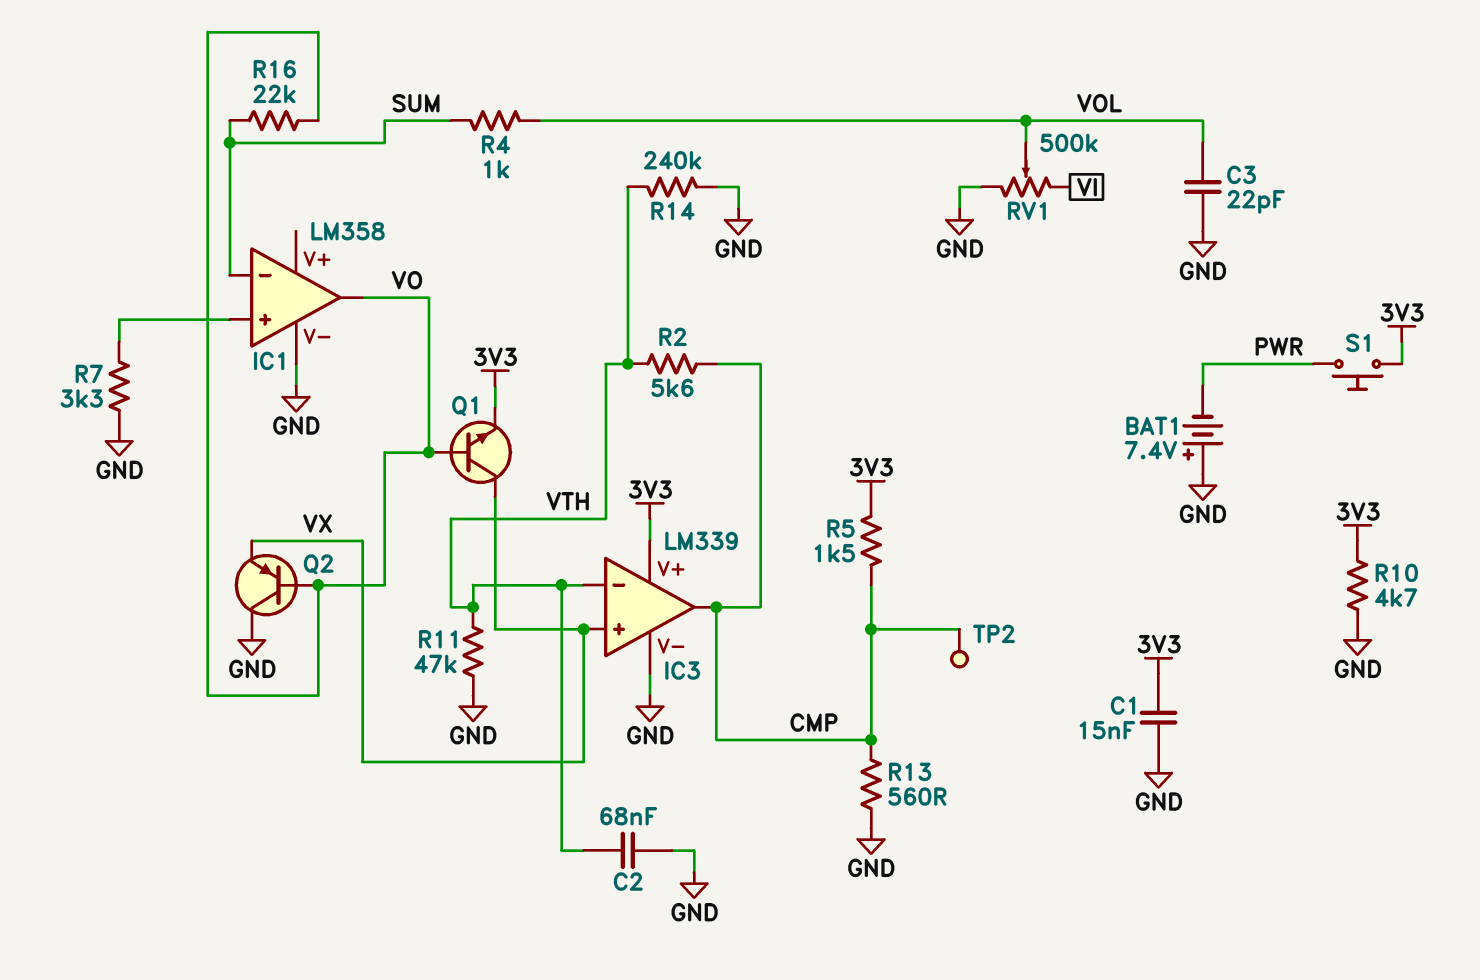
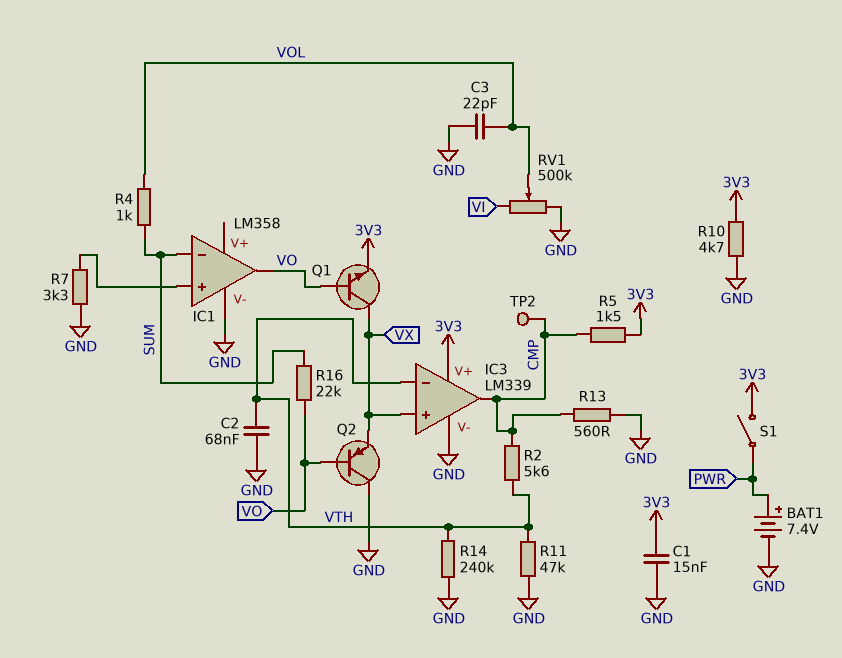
BAT1: 7.4V (plus GND, minus PWR) -> 7.4V (plus PWR, minus GND)
S1: button (3V3, PWR) -> switch (3V3, PWR)

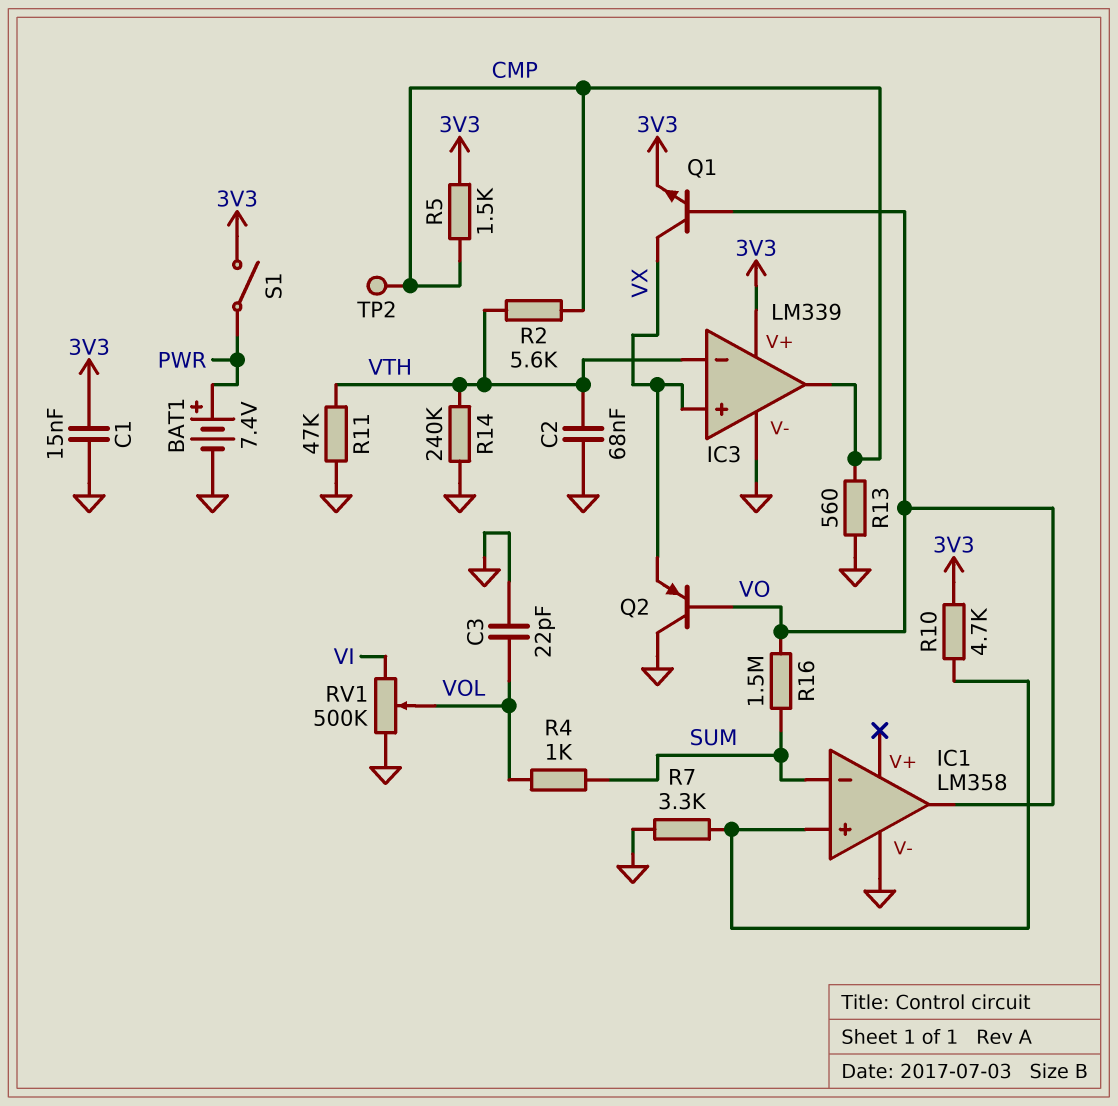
R10: 4.7k (3V3, GND) -> 4.7k (3V3, IC1/in+)
R16: 22k (SUM, VO) -> 1.5M (SUM, VO)

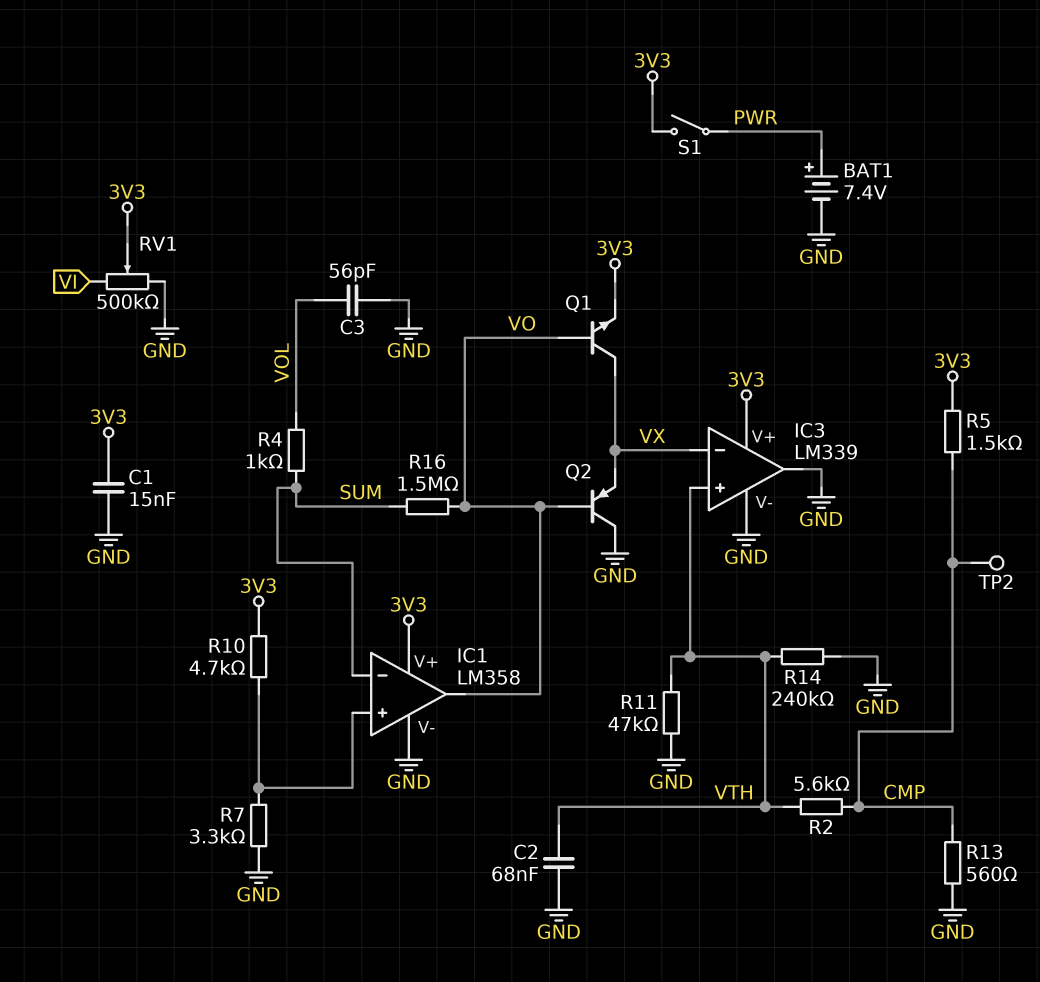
C3: 22pF (GND, VOL) -> 56pF (GND, VOL)
IC1 pin V+: none -> 3V3
IC3 pin in+: VX -> VTH
IC3 pin in-: VTH -> VX
IC3 pin out: CMP -> GND
RV1: 500k (GND, VI, wiper VOL) -> 500k (GND, VI, wiper 3V3)

